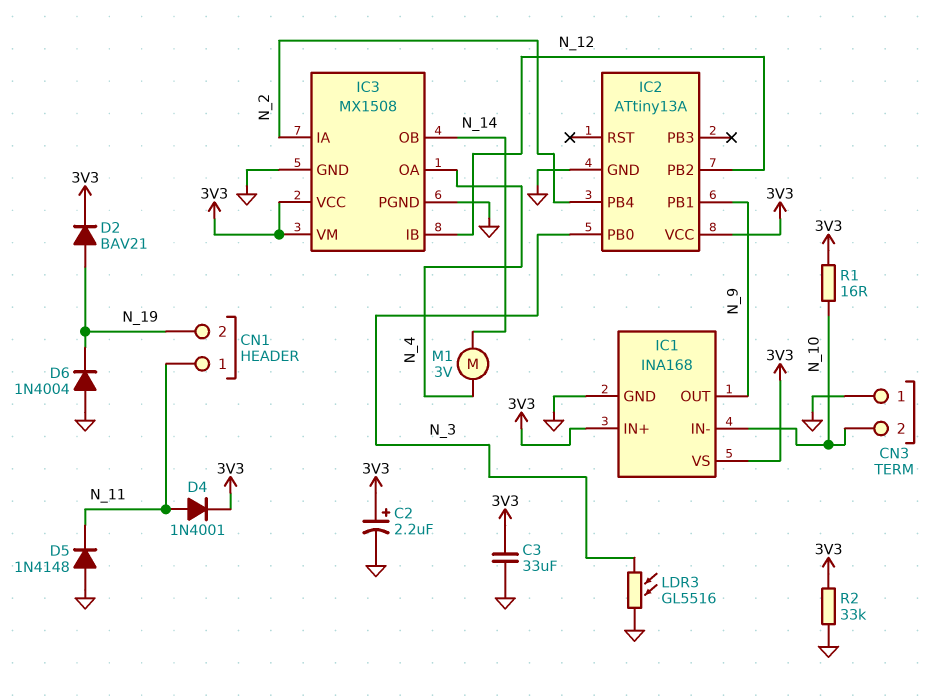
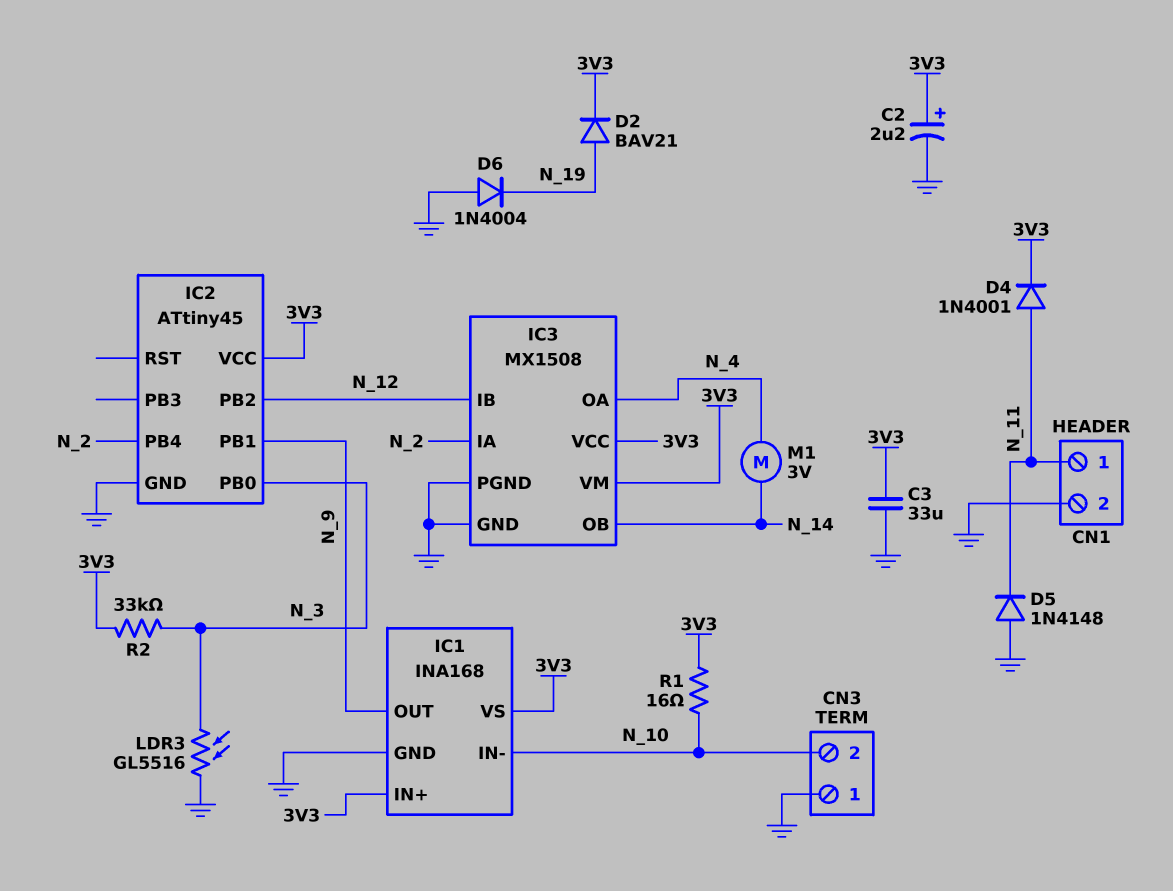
CN1 pin 2: N_19 -> GND
IC2: ATtiny13A -> ATtiny45
R2: 33k (3V3, GND) -> 33k (3V3, N_3)

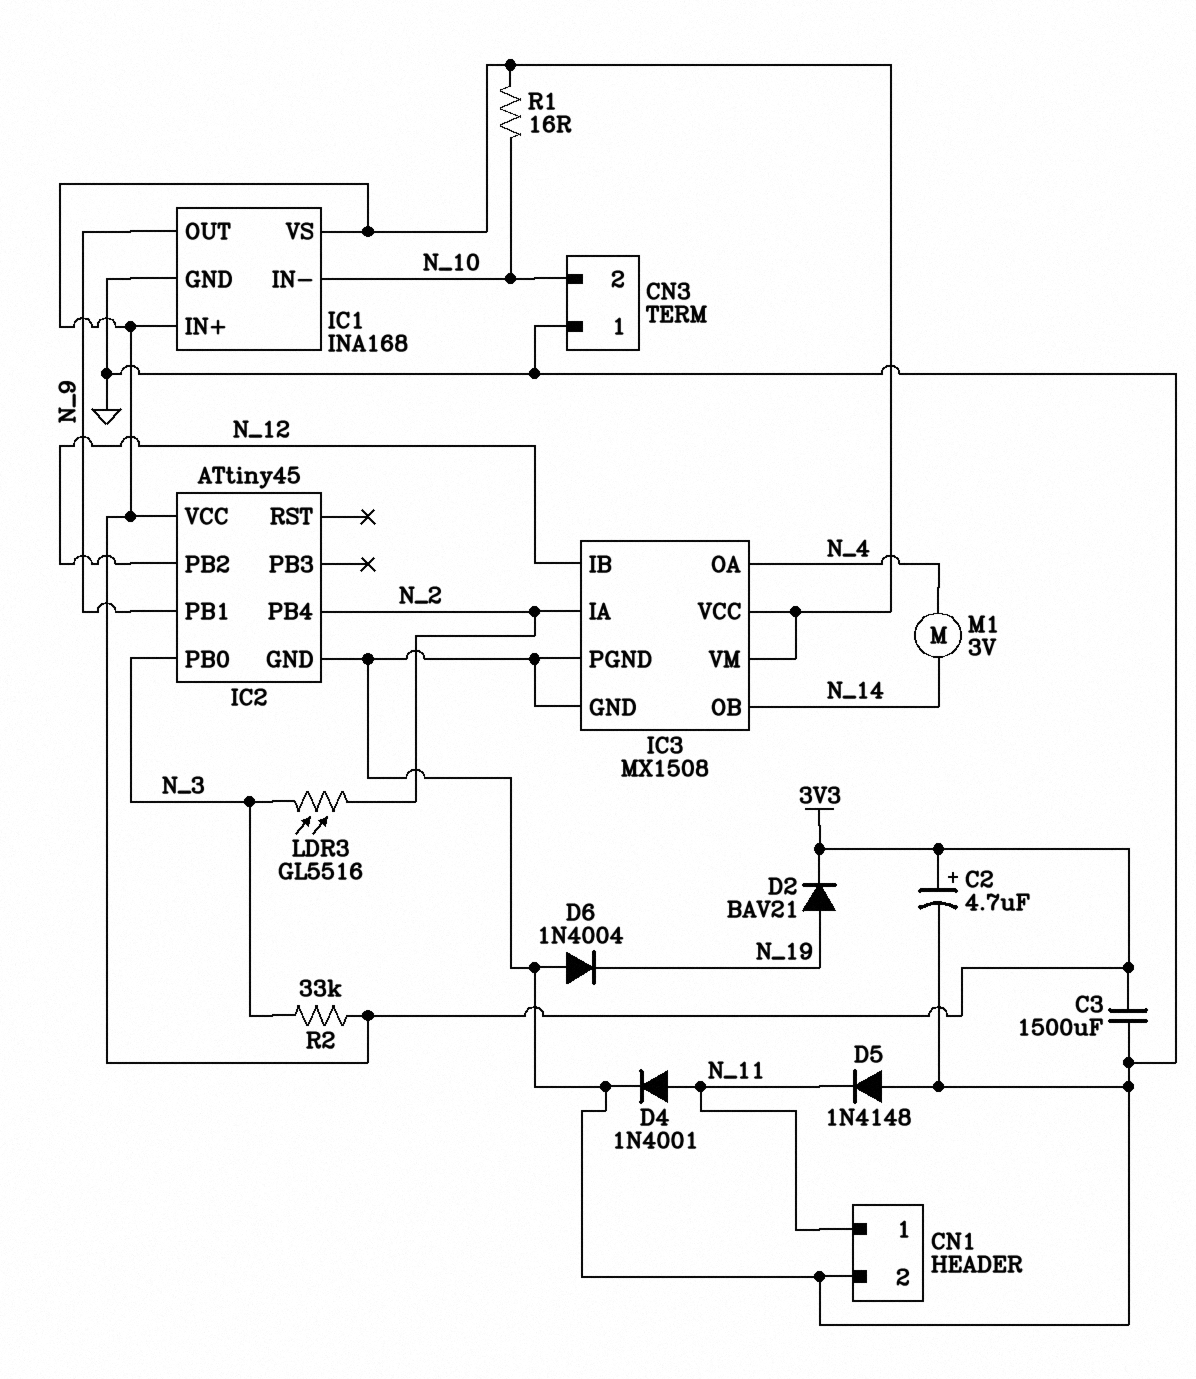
C2: 2.2uF (plus 3V3, minus GND) -> 4.7uF (plus 3V3, minus GND)
C3: 33uF (3V3, GND) -> 1500uF (3V3, GND)
D4: diode 1N4001 (A N_11, K 3V3) -> diode 1N4001 (A N_11, K GND)
LDR3: GL5516 (GND, N_3) -> GL5516 (N_2, N_3)

